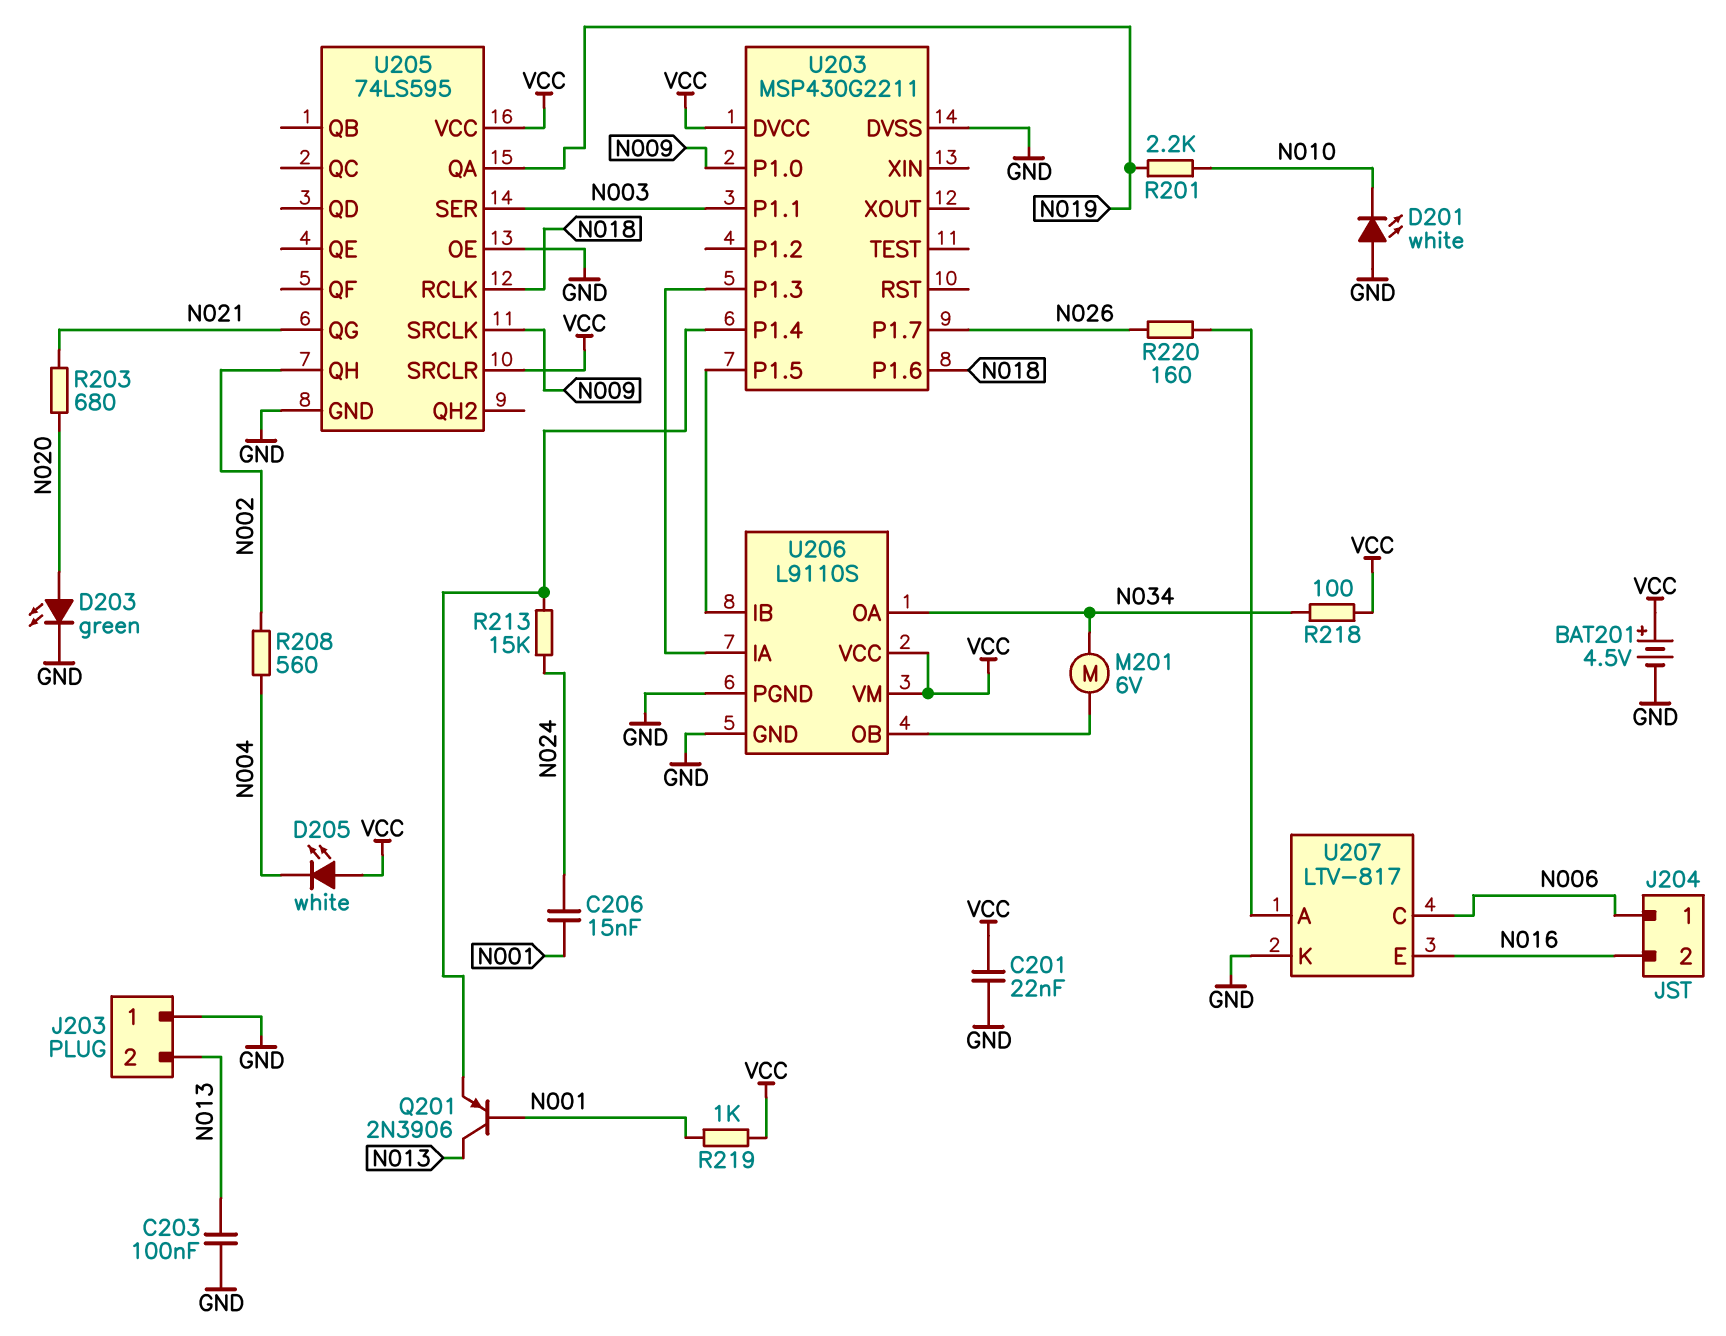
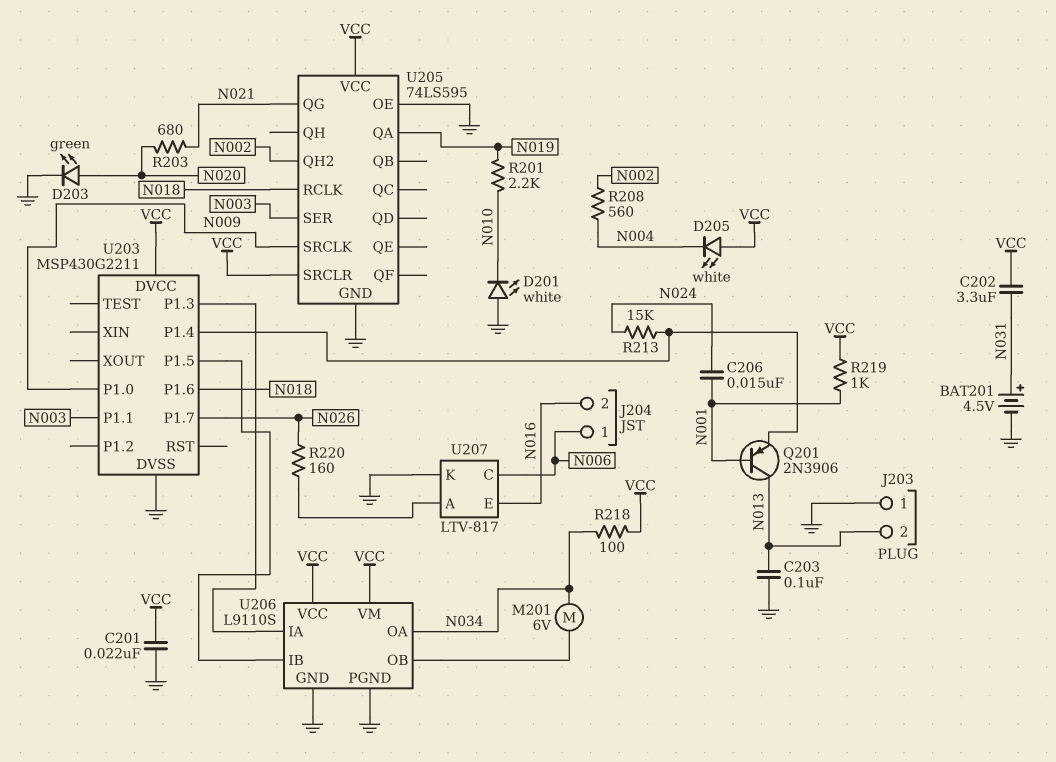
BAT201: 4.5V (plus VCC, minus GND) -> 4.5V (plus N031, minus GND)
C202: none -> 3.3uF (N031, VCC)
U205 pin QH: N002 -> none
U205 pin QH2: none -> N002

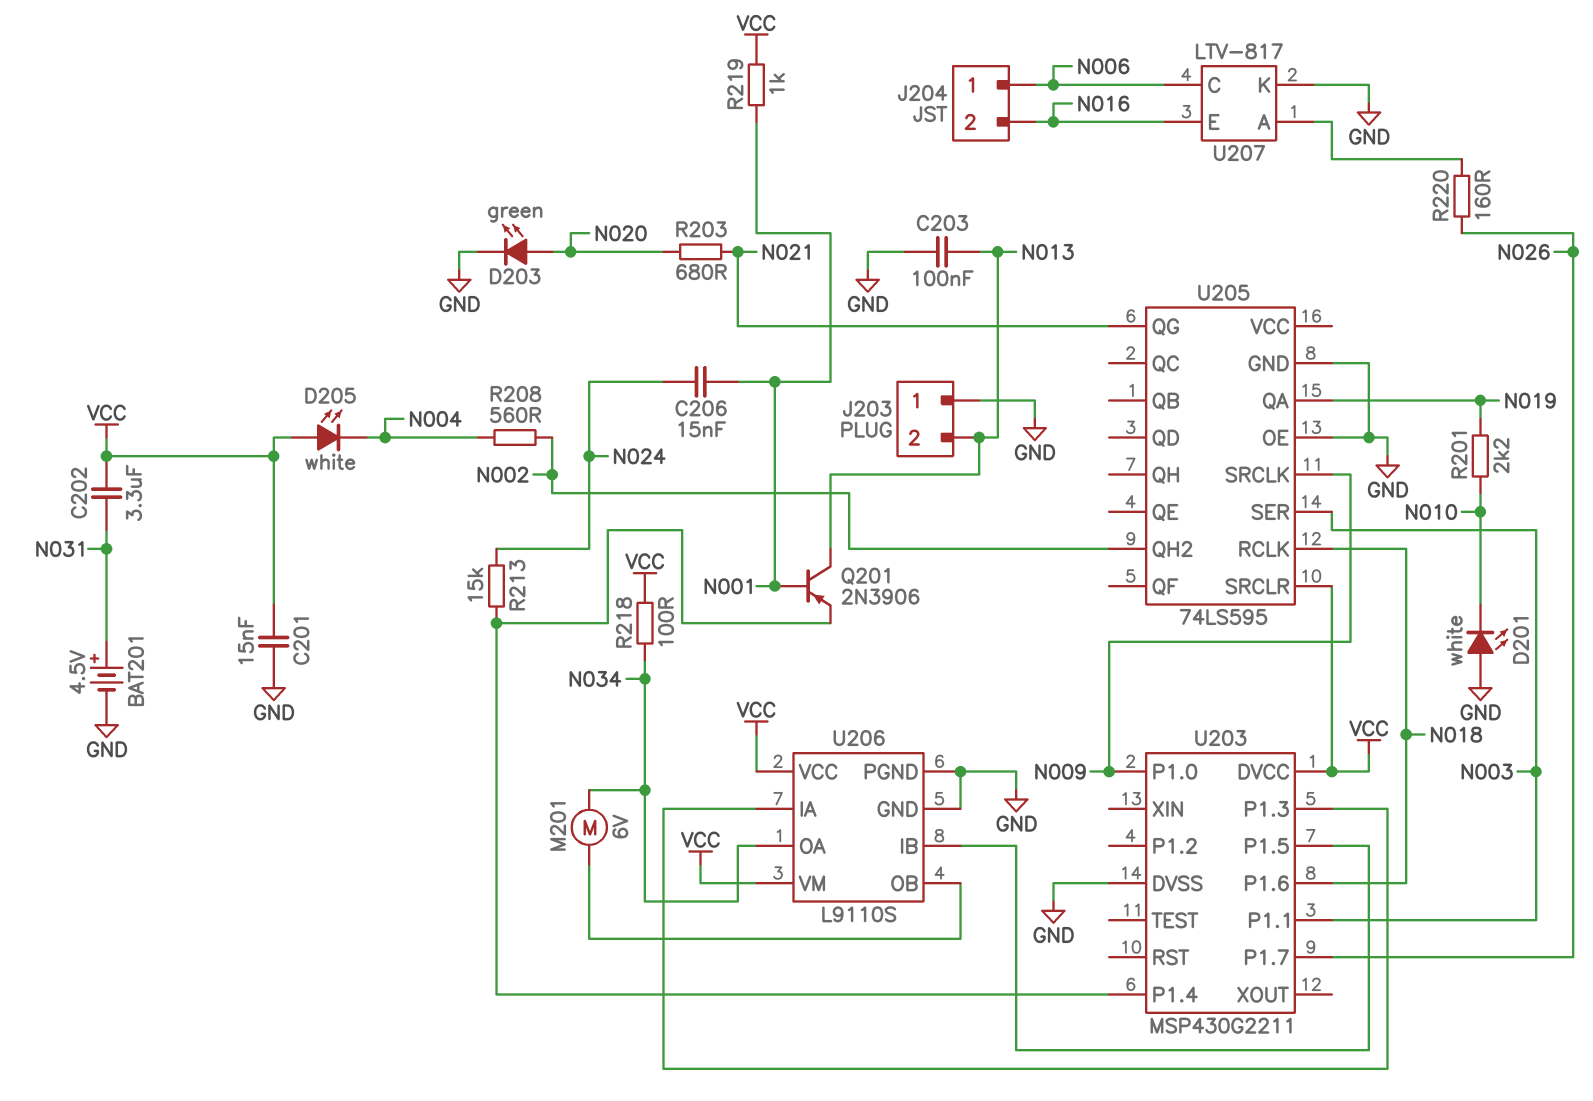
C201: 22nF (GND, VCC) -> 15nF (GND, VCC)
U205 pin VCC: VCC -> none

